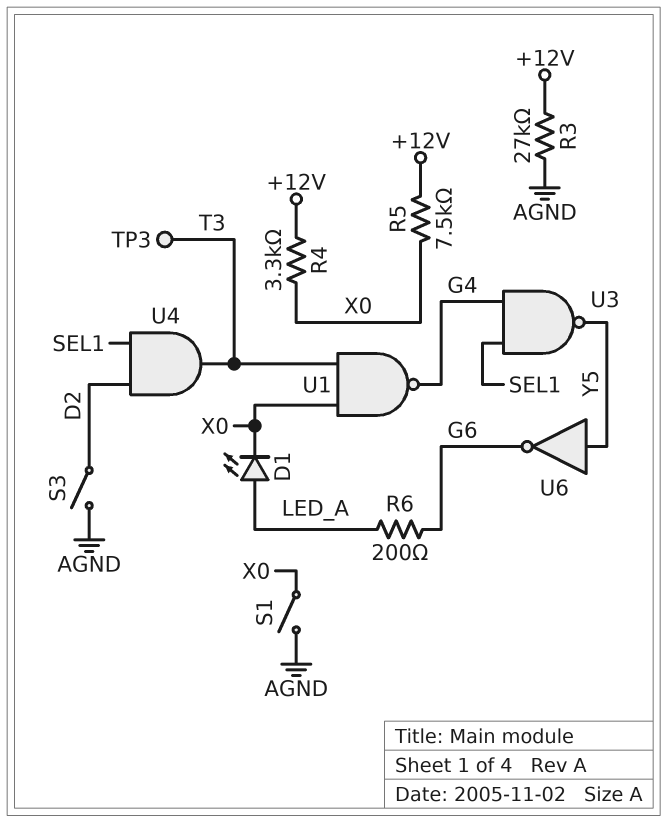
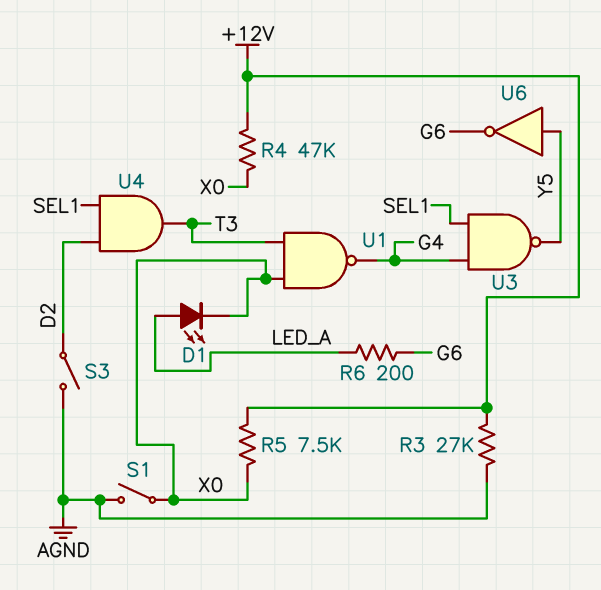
R4: 3.3k (+12V, X0) -> 47k (+12V, X0)
TP3: test point (T3) -> none

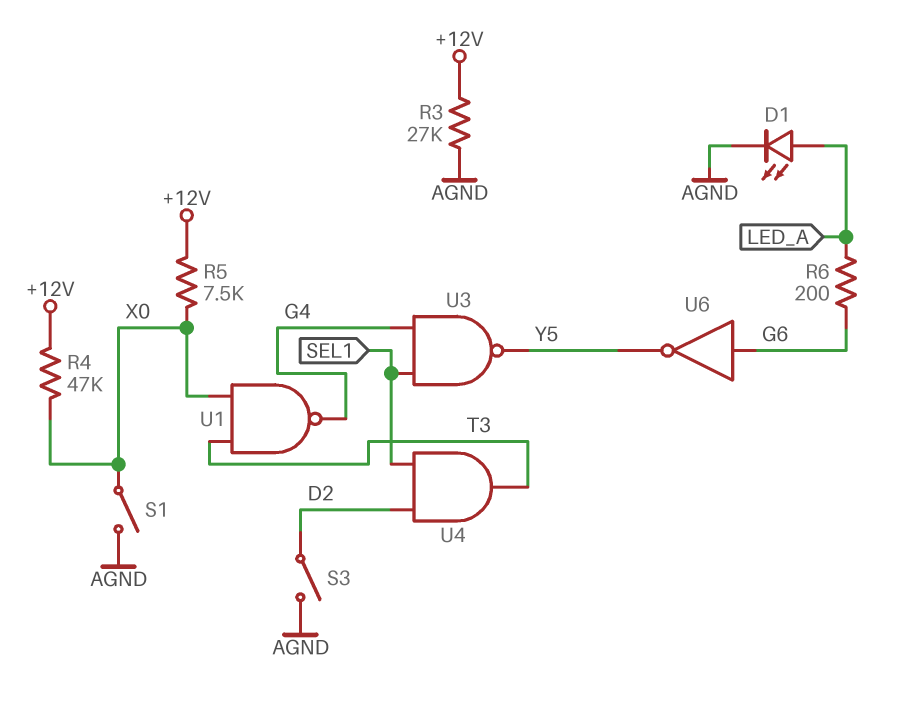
D1: LED (A LED_A, K X0) -> LED (A LED_A, K AGND)
U6: NOT (in Y5, out G6) -> NOT (in G6, out Y5)

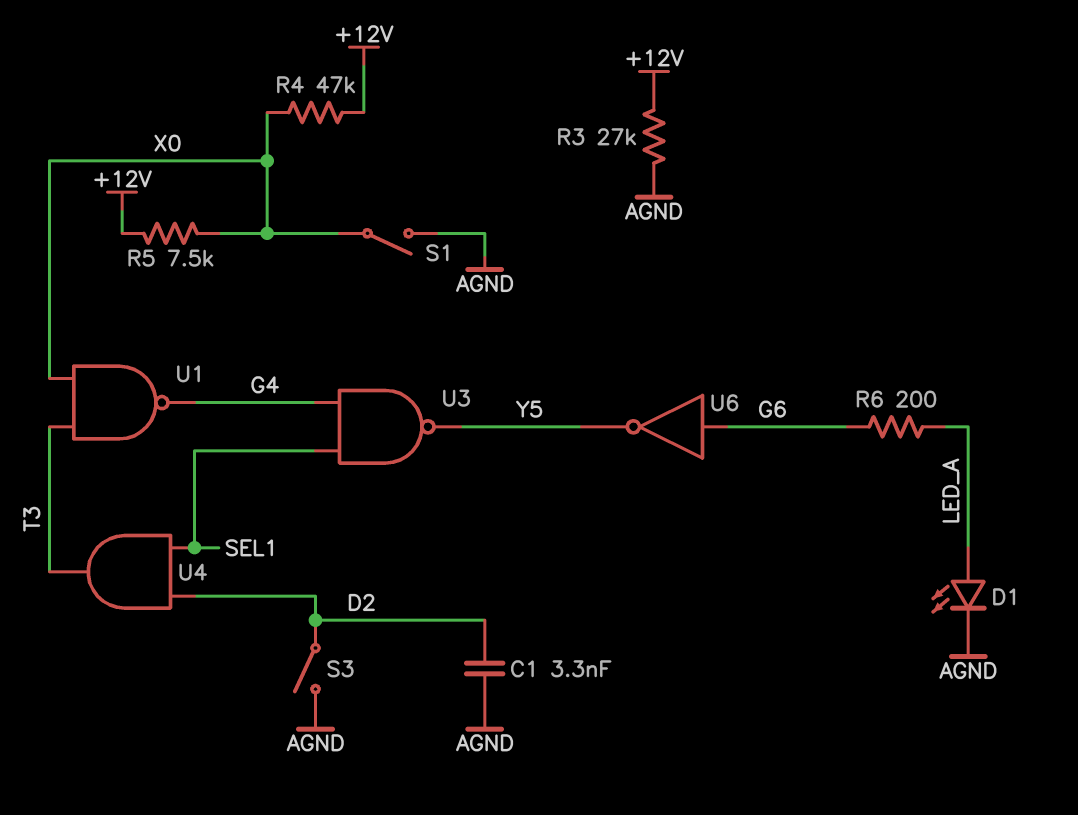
C1: none -> 3.3nF (AGND, D2)

